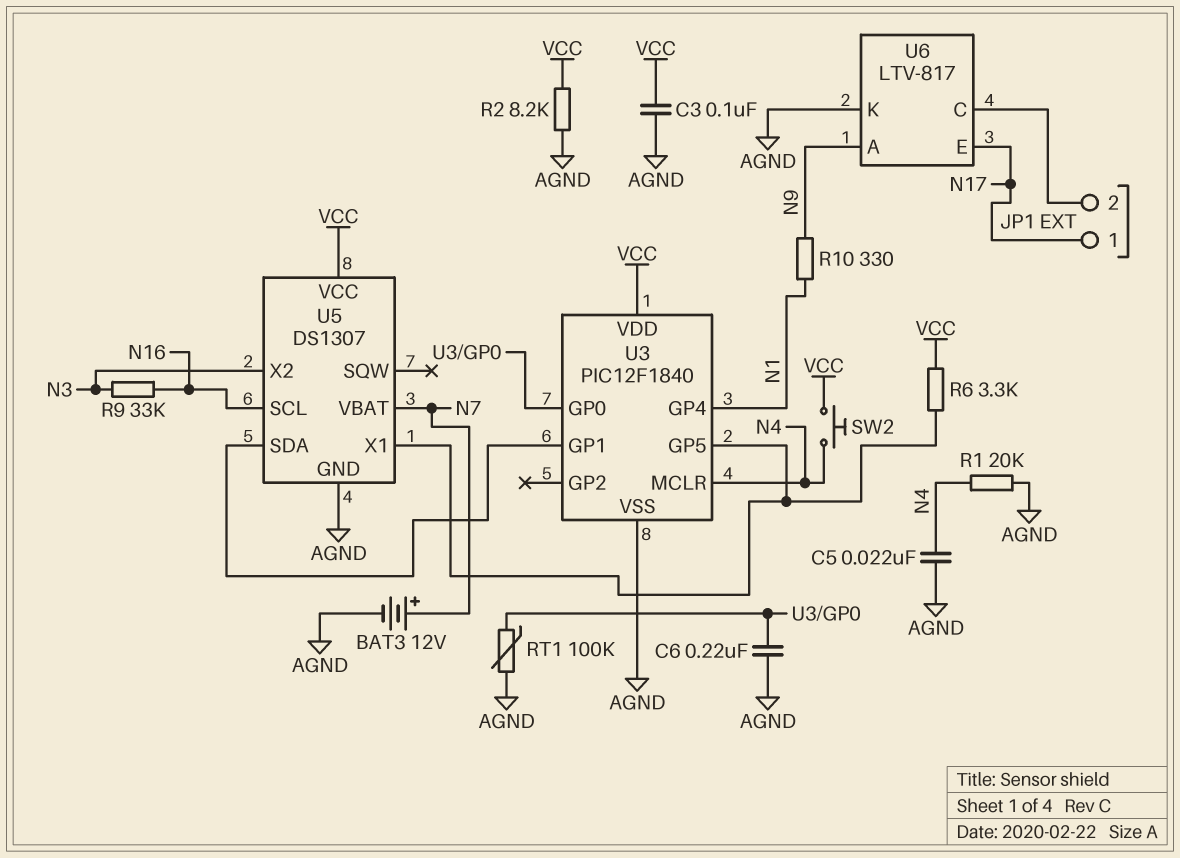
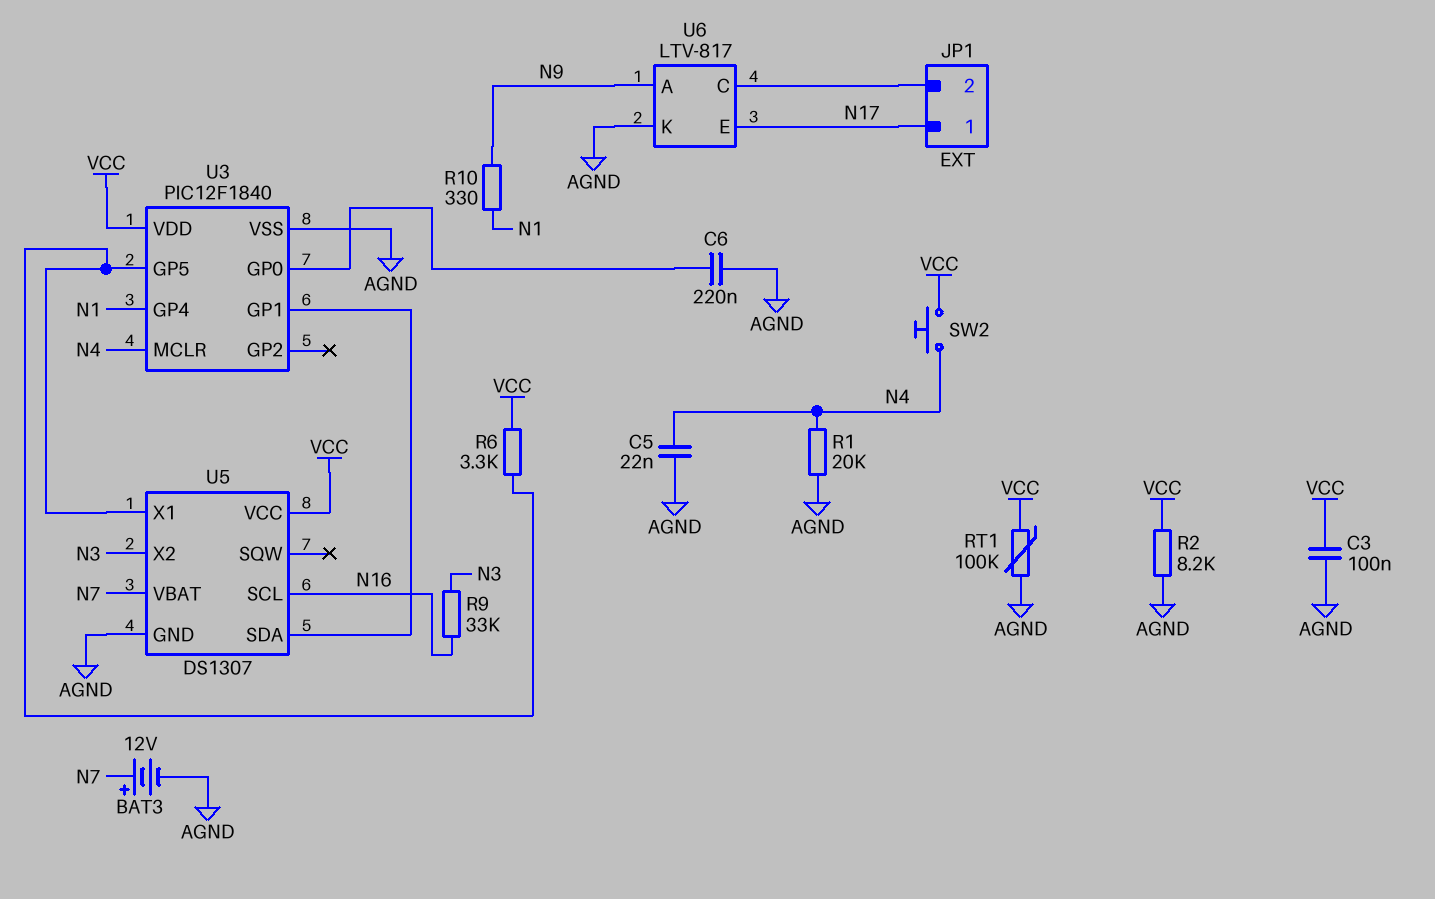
RT1: 100k (AGND, U3/GP0) -> 100k (AGND, VCC)

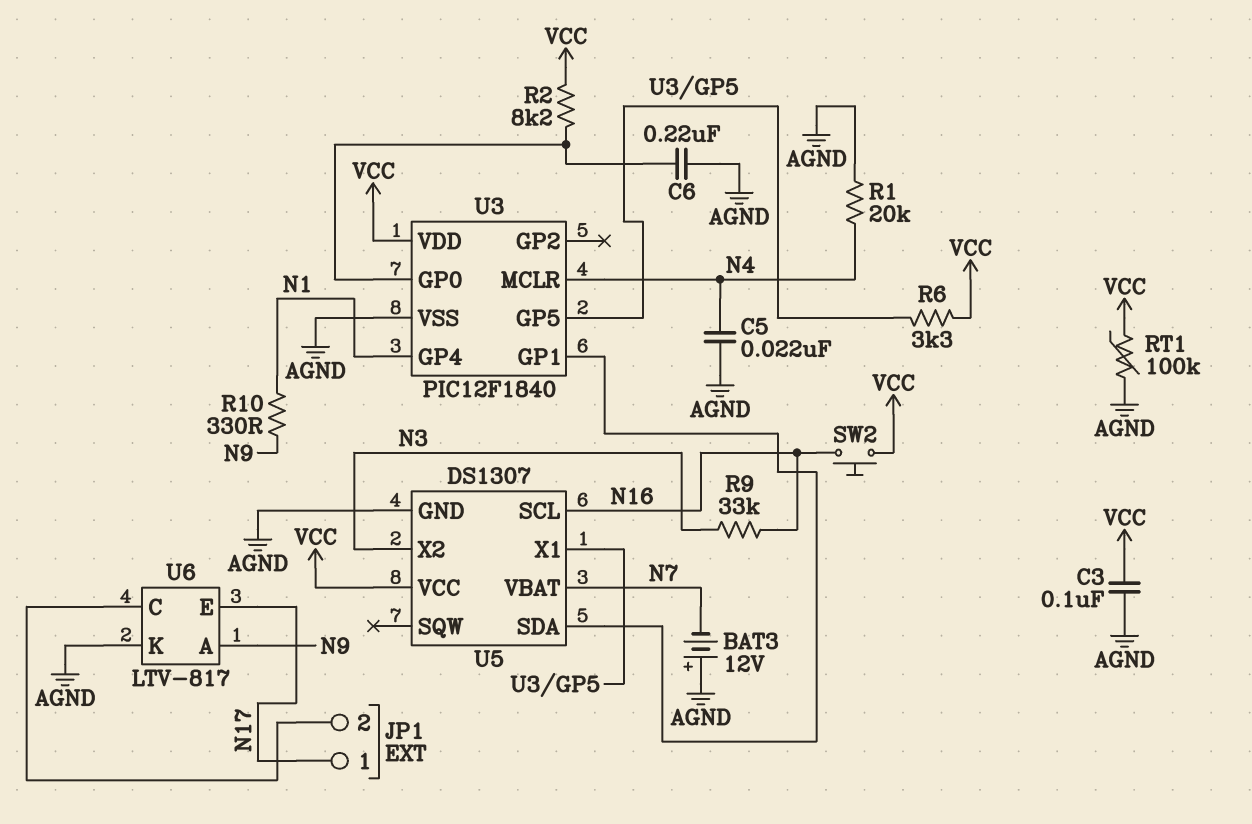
BAT3: 12V (plus N7, minus AGND) -> 12V (plus AGND, minus N7)
R2: 8.2k (AGND, VCC) -> 8.2k (U3/GP0, VCC)
SW2: button (N4, VCC) -> button (N16, VCC)

